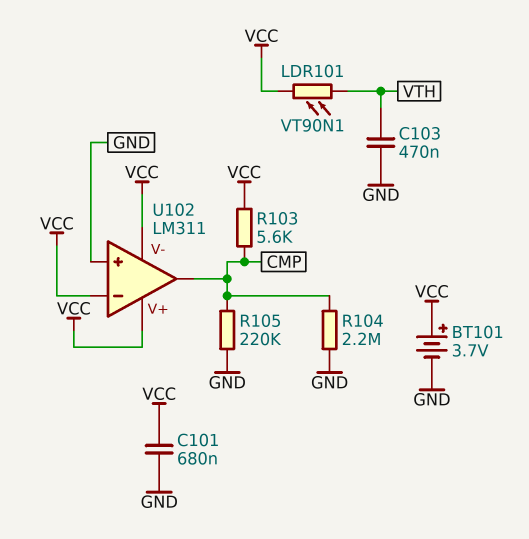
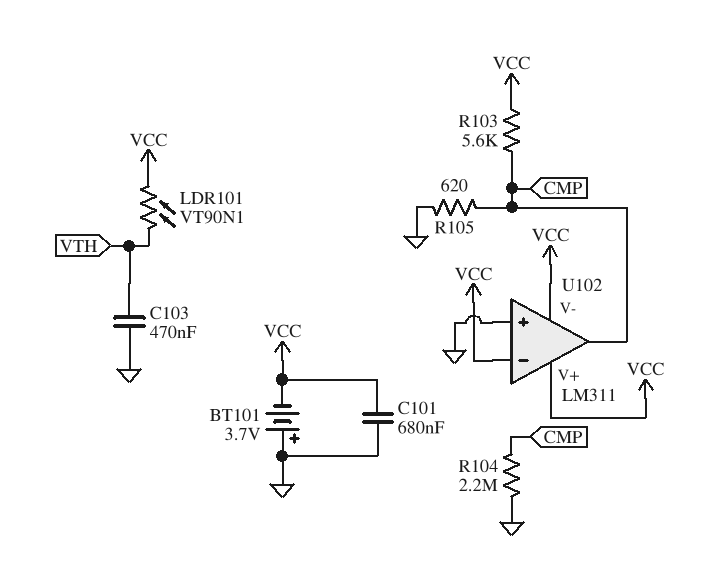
BT101: 3.7V (plus VCC, minus GND) -> 3.7V (plus GND, minus VCC)
R105: 220k (CMP, GND) -> 620 (CMP, GND)

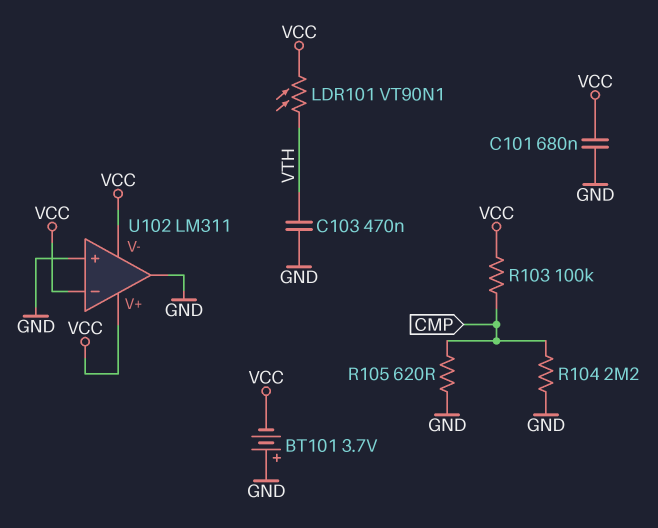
R103: 5.6k (CMP, VCC) -> 100k (CMP, VCC)
U102 pin out: CMP -> GND

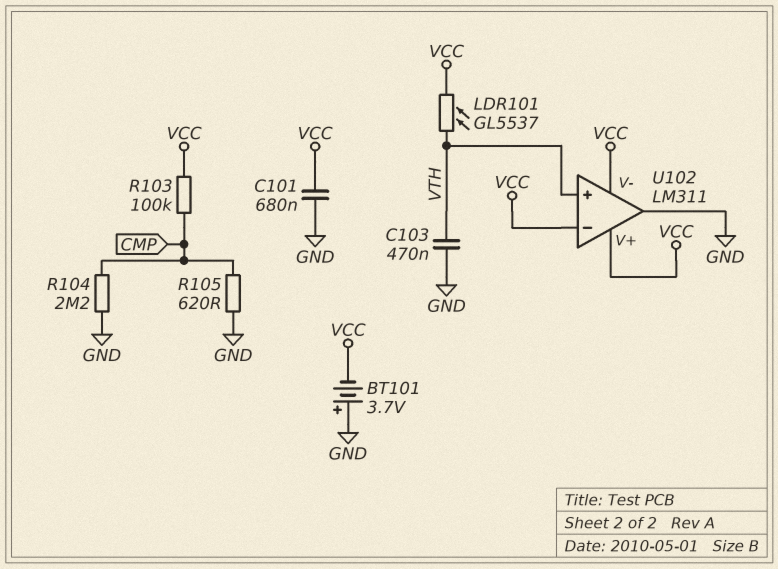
LDR101: VT90N1 (VCC, VTH) -> GL5537 (VCC, VTH)
U102 pin in+: GND -> VTH

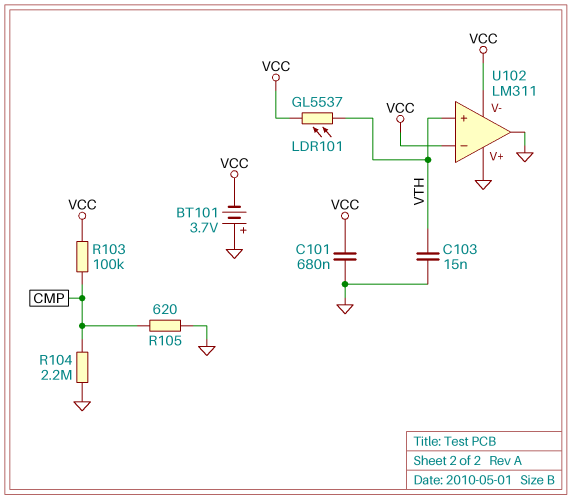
C103: 470nF (GND, VTH) -> 15nF (GND, VTH)
U102 pin V+: VCC -> GND

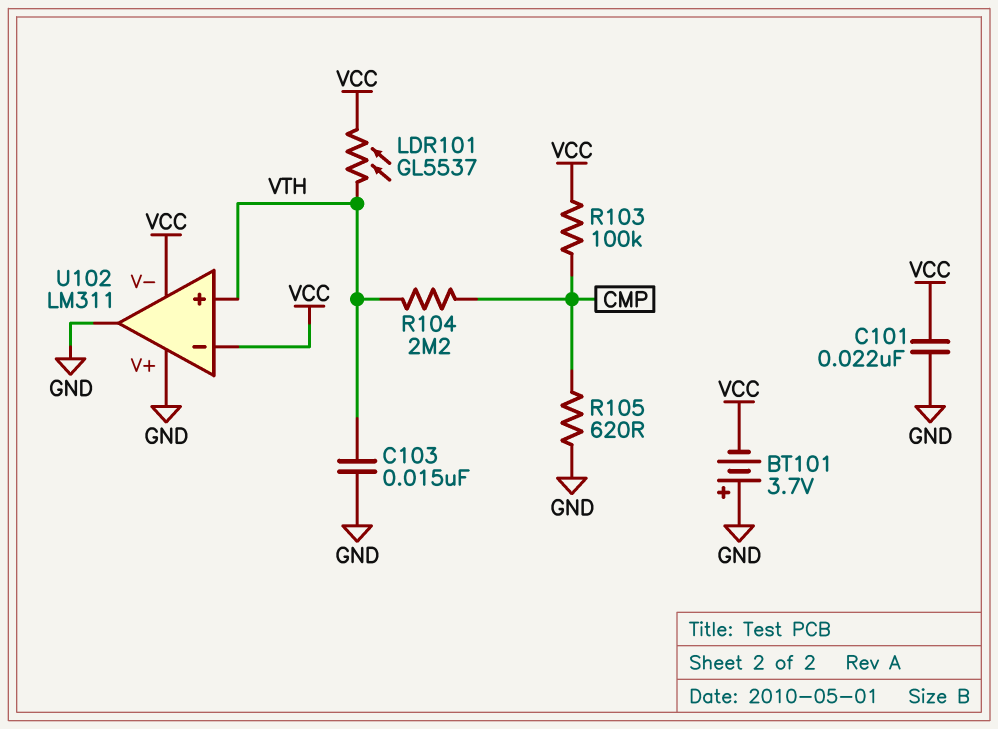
C101: 680nF (GND, VCC) -> 22nF (GND, VCC)
R104: 2.2M (CMP, GND) -> 2.2M (CMP, VTH)

